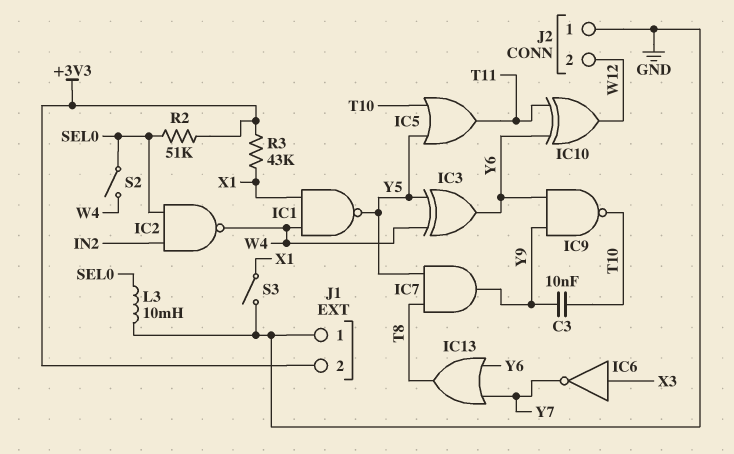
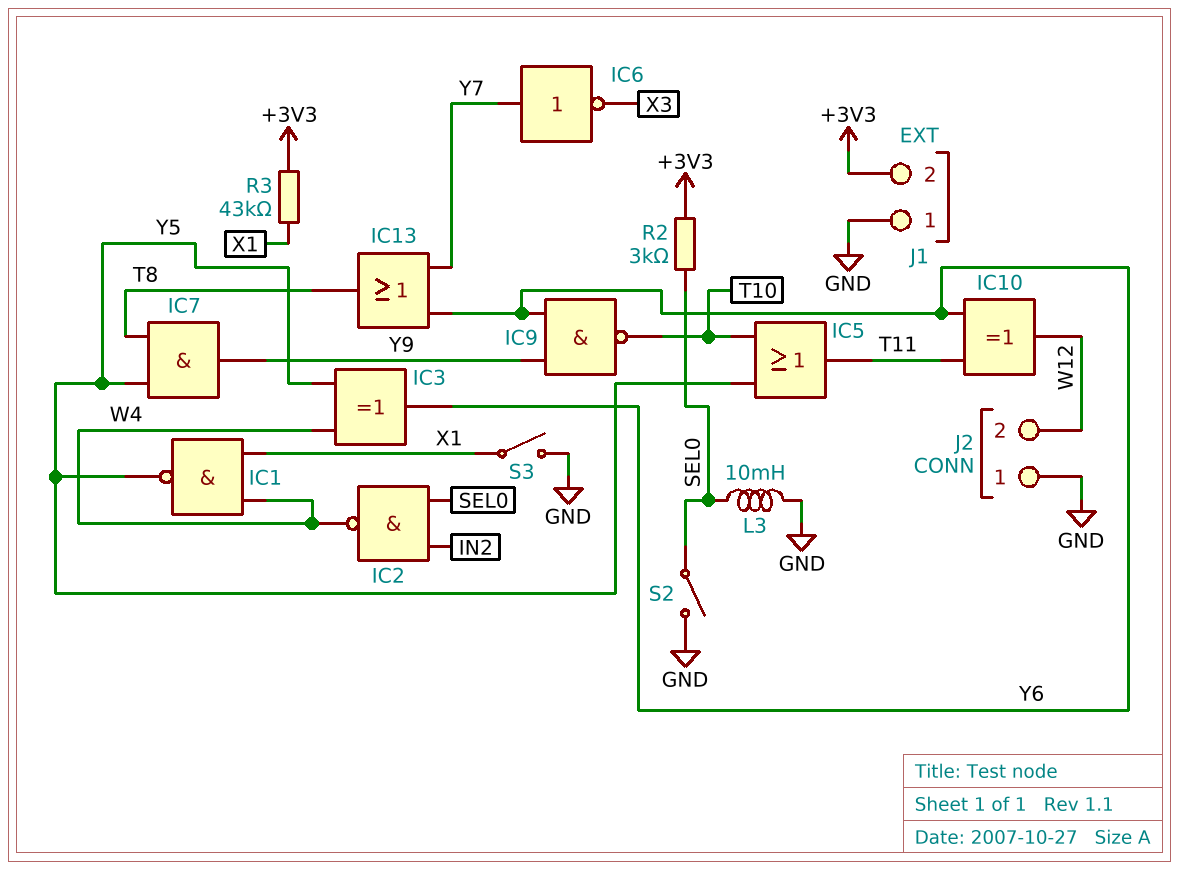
C3: 10nF (T10, Y9) -> none
IC6: NOT (in X3, out Y7) -> NOT (in Y7, out X3)
R2: 51k (+3V3, SEL0) -> 3k (+3V3, SEL0)
S2: switch (SEL0, W4) -> switch (GND, SEL0)

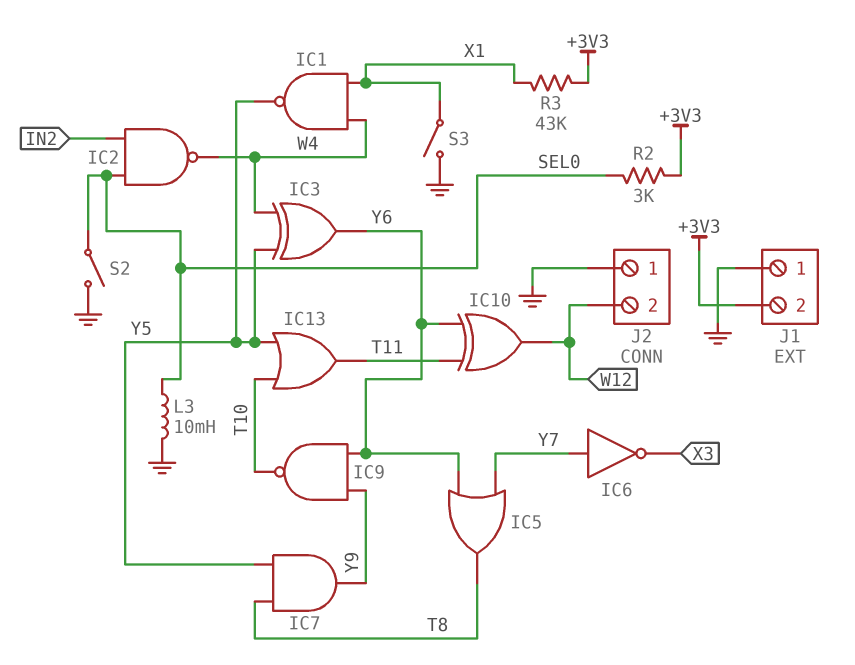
IC5: OR (in T10, in Y5, out T11) -> OR (in Y6, in Y7, out T8)
IC13: OR (in Y6, in Y7, out T8) -> OR (in T10, in Y5, out T11)

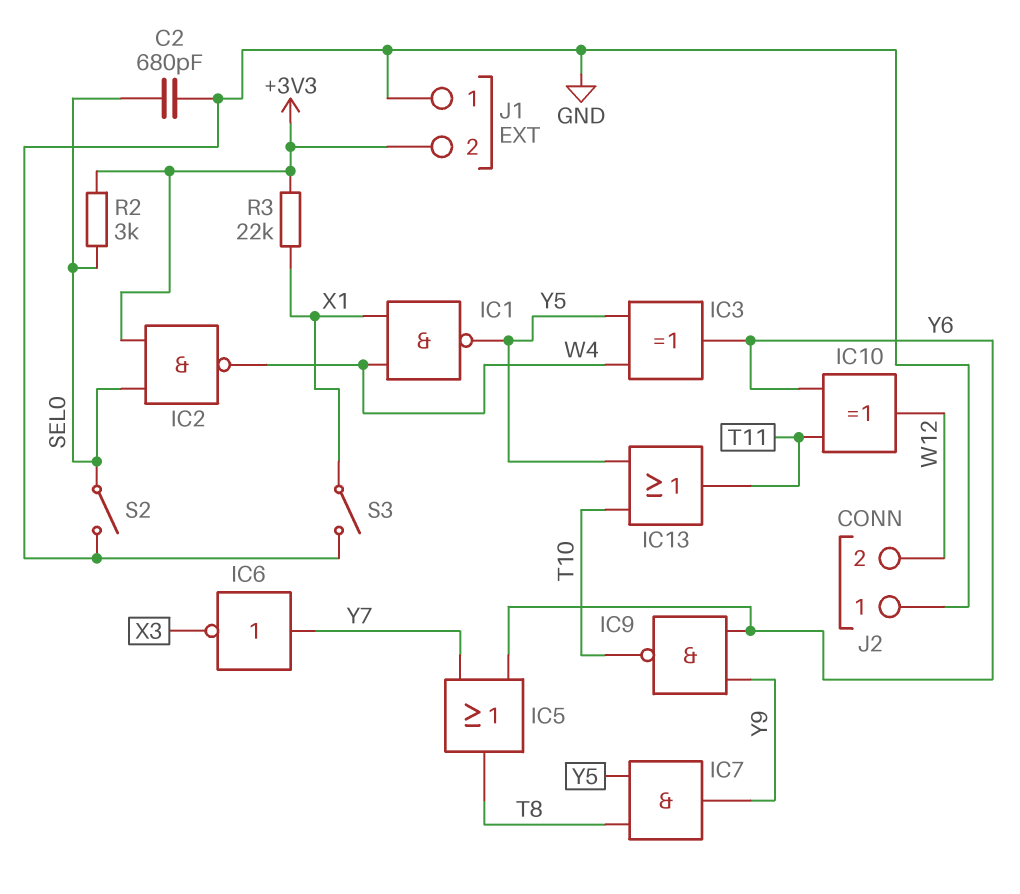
C2: none -> 680pF (GND, SEL0)
IC2: NAND (in IN2, in SEL0, out W4) -> NAND (in +3V3, in SEL0, out W4)
L3: 10mH (GND, SEL0) -> none
R3: 43k (+3V3, X1) -> 22k (+3V3, X1)

